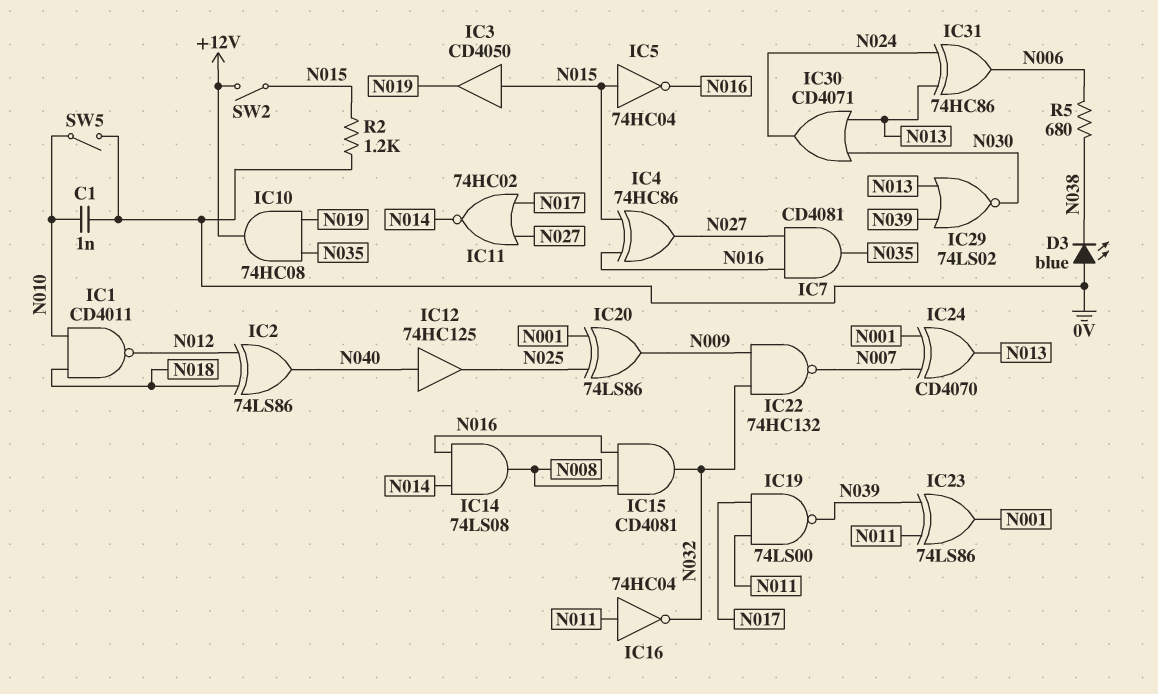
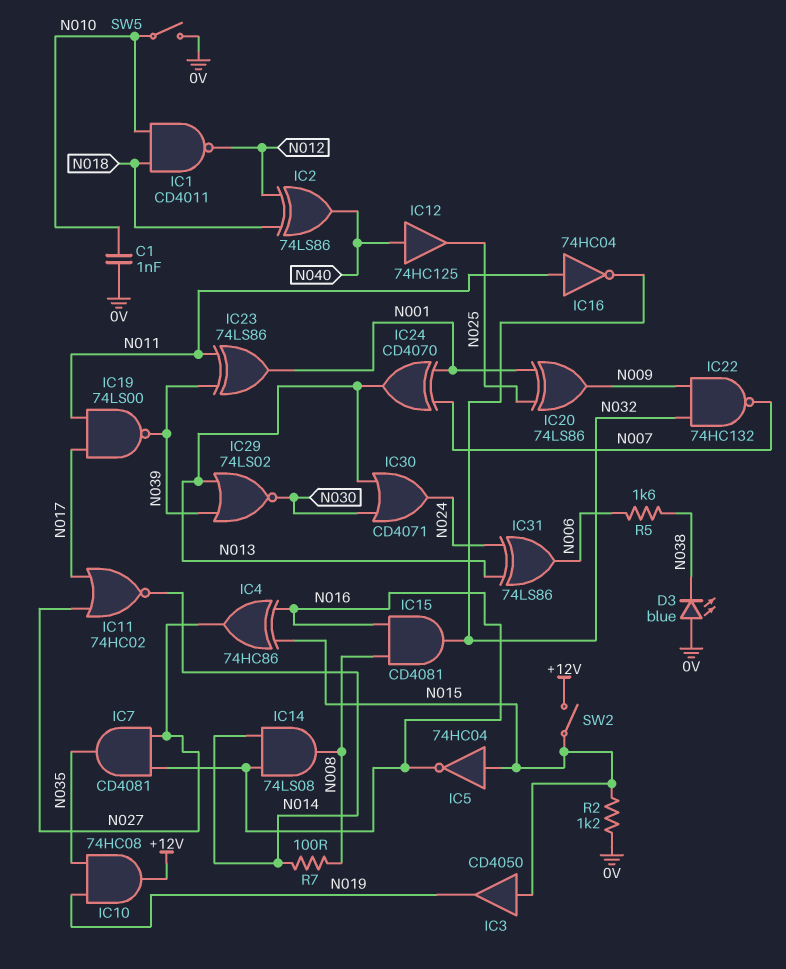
IC31: XOR 74HC86 (in N013, in N024, out N006) -> XOR 74LS86 (in N013, in N024, out N006)
R5: 680 (N006, N038) -> 1.6k (N006, N038)
R7: none -> 100 (N008, N014)

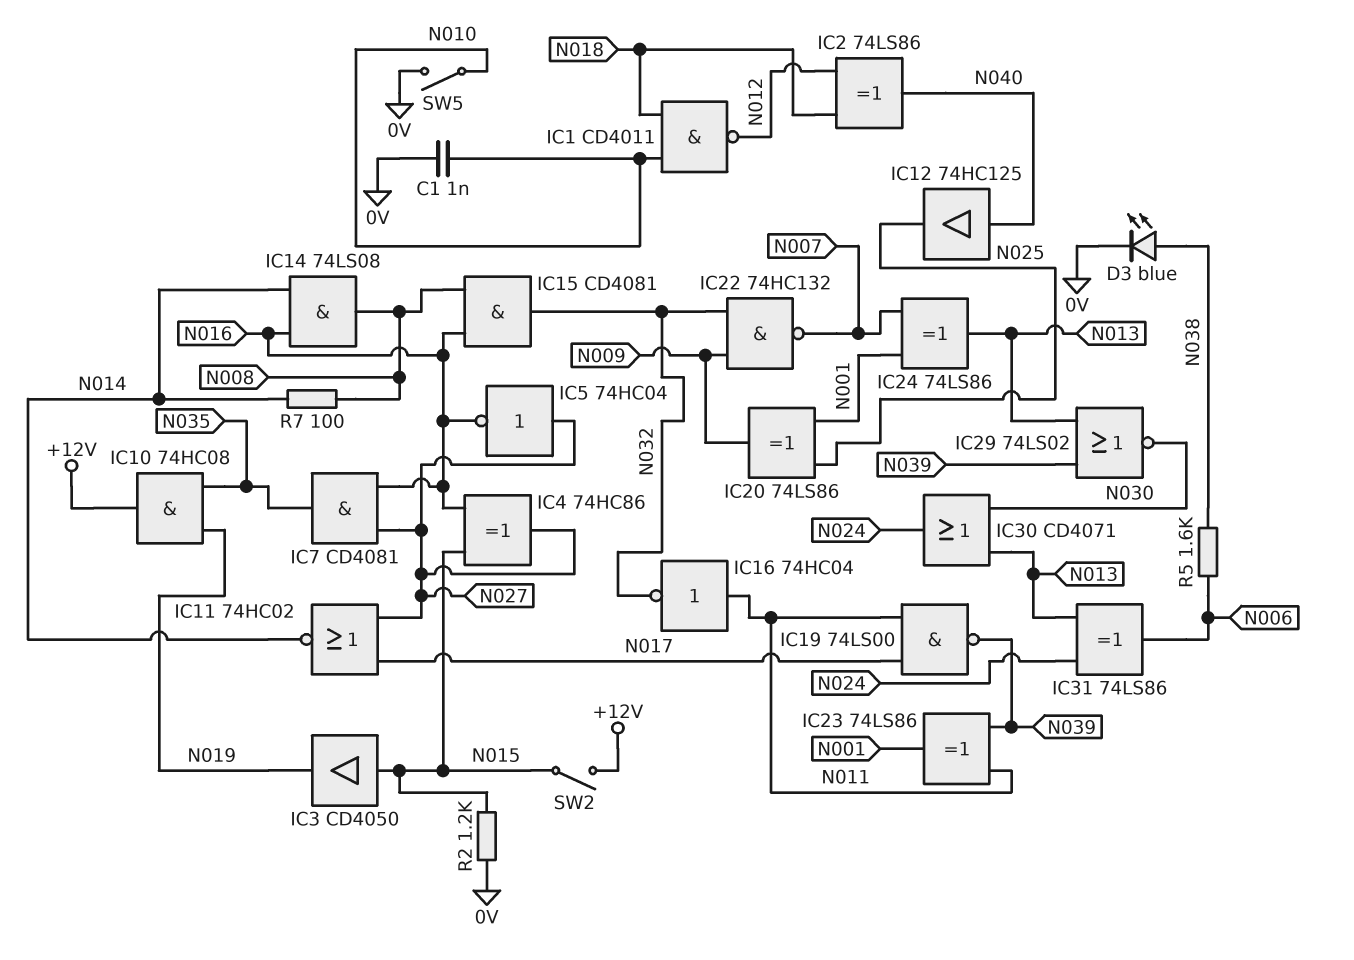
D3: LED blue (A 0V, K N038) -> LED blue (A N038, K 0V)
IC5: NOT 74HC04 (in N015, out N016) -> NOT 74HC04 (in N027, out N016)
IC24: XOR CD4070 (in N001, in N007, out N013) -> XOR 74LS86 (in N001, in N007, out N013)

